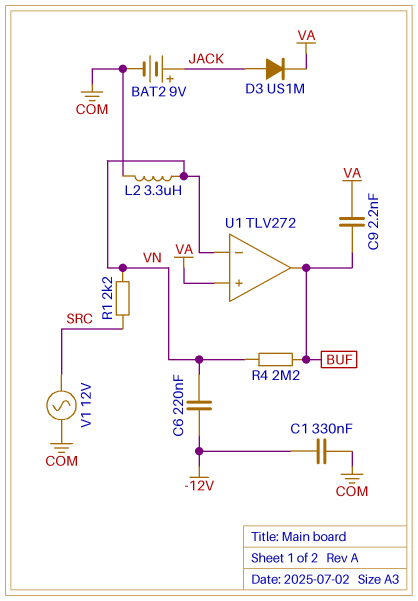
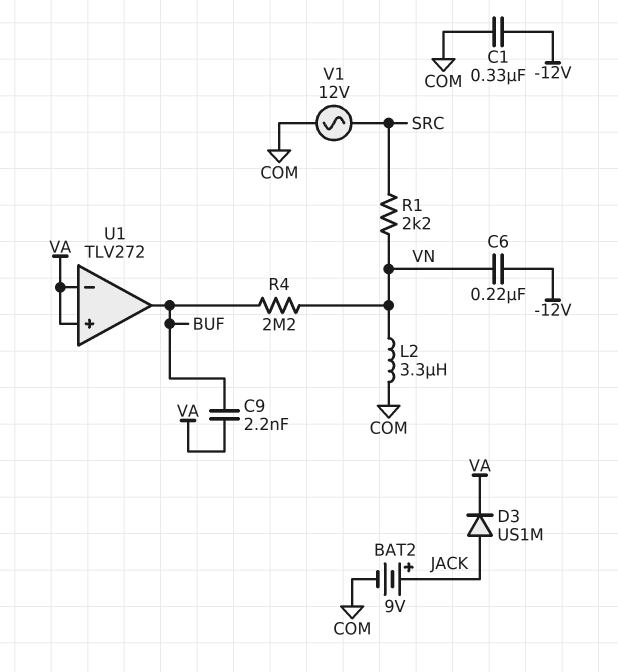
U1 pin in-: VN -> VA

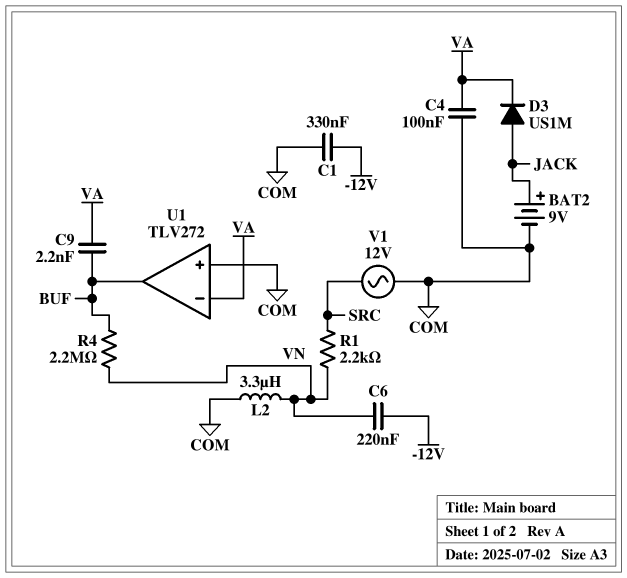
C4: none -> 100nF (COM, VA)
U1 pin in+: VA -> COM

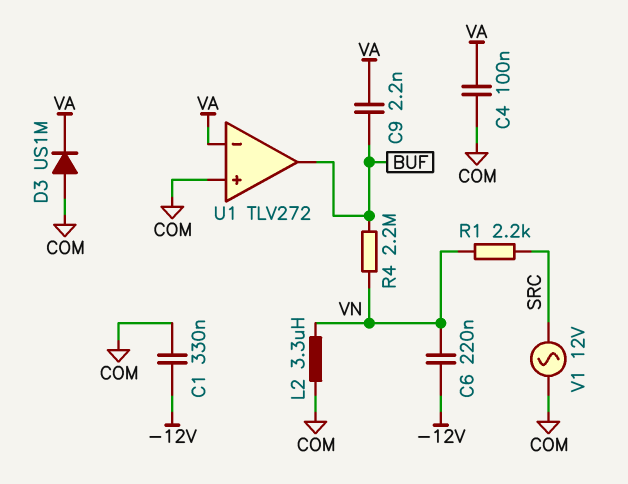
BAT2: 9V (plus JACK, minus COM) -> none
D3: diode US1M (A JACK, K VA) -> diode US1M (A COM, K VA)

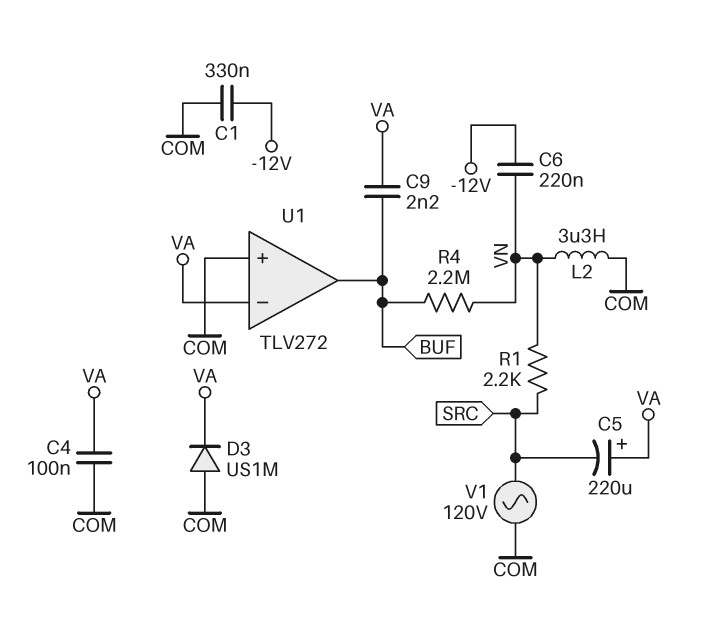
C5: none -> 220uF (plus VA, minus SRC)
V1: AC 12V (COM, SRC) -> AC 120V (COM, SRC)

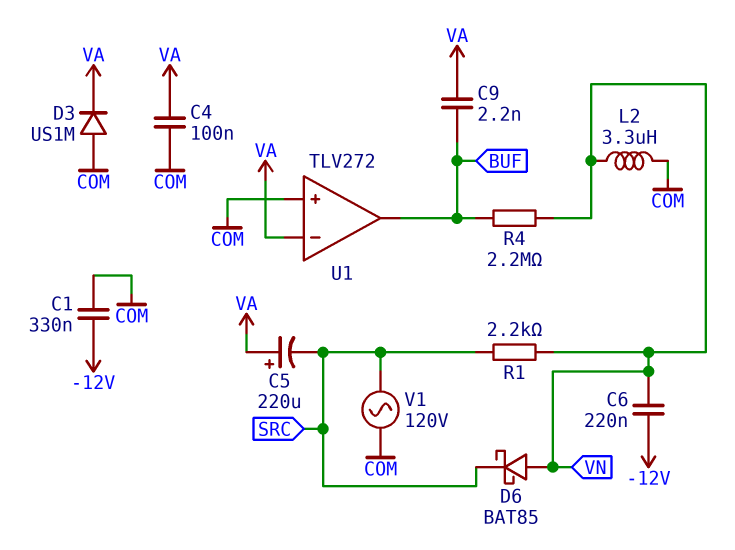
D6: none -> schottky BAT85 (A VN, K SRC)

